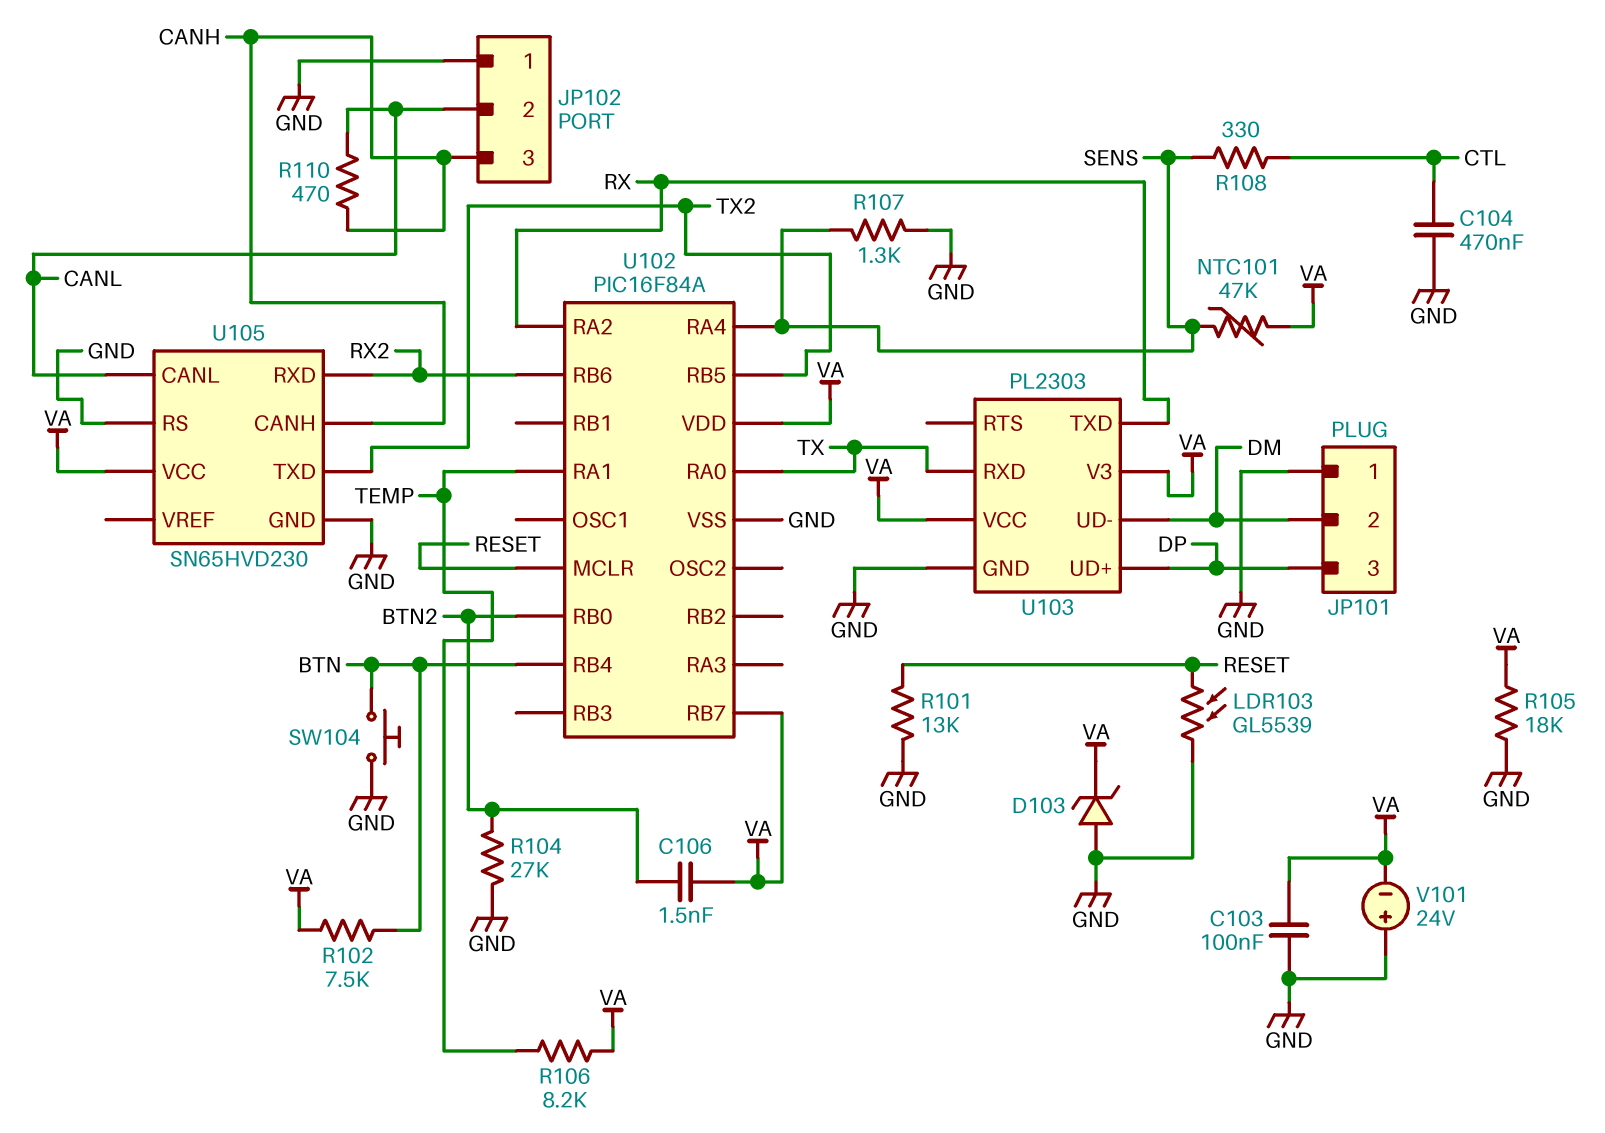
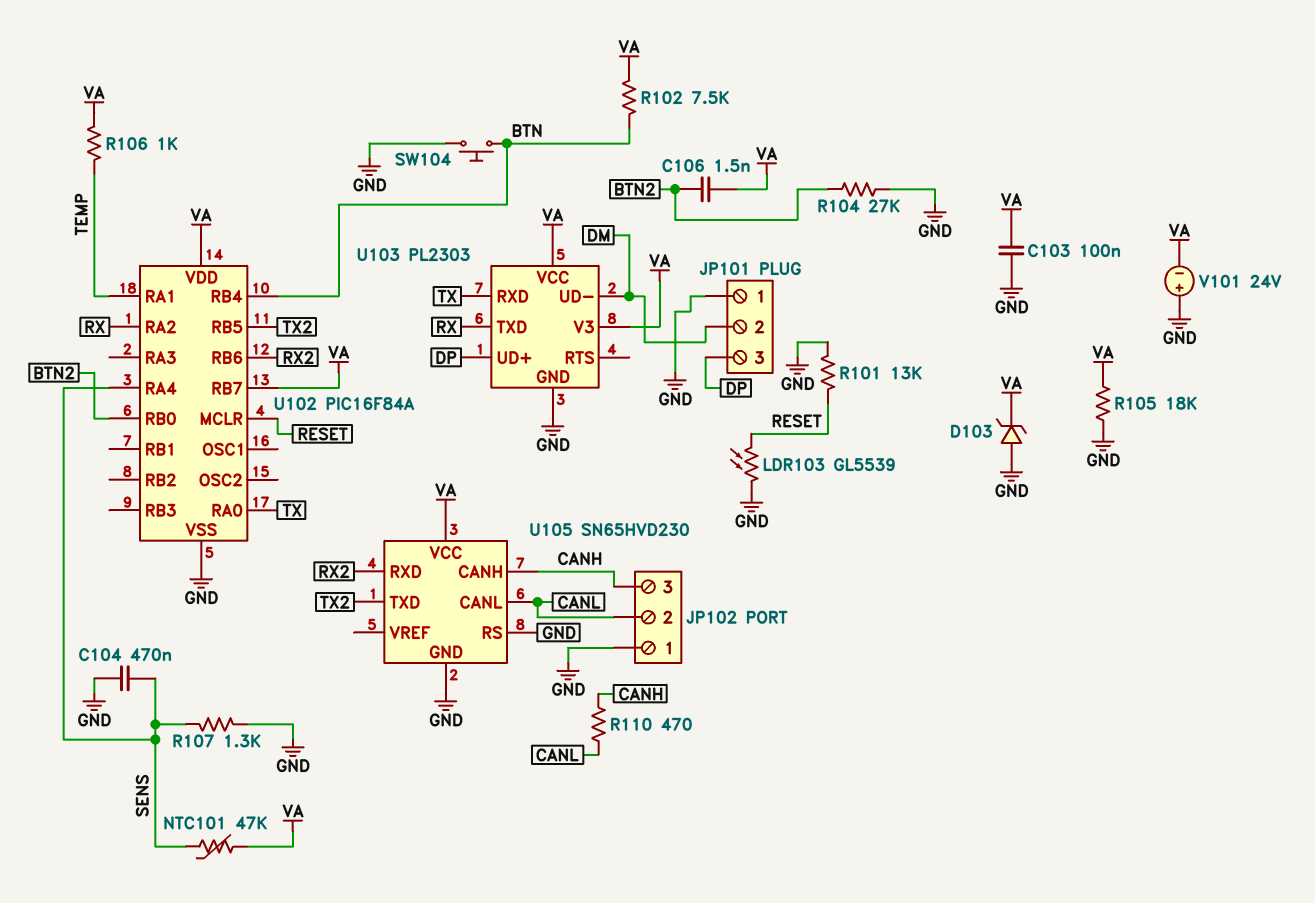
C104: 470nF (CTL, GND) -> 470nF (GND, SENS)
R106: 8.2k (TEMP, VA) -> 1k (TEMP, VA)
R108: 330 (CTL, SENS) -> none

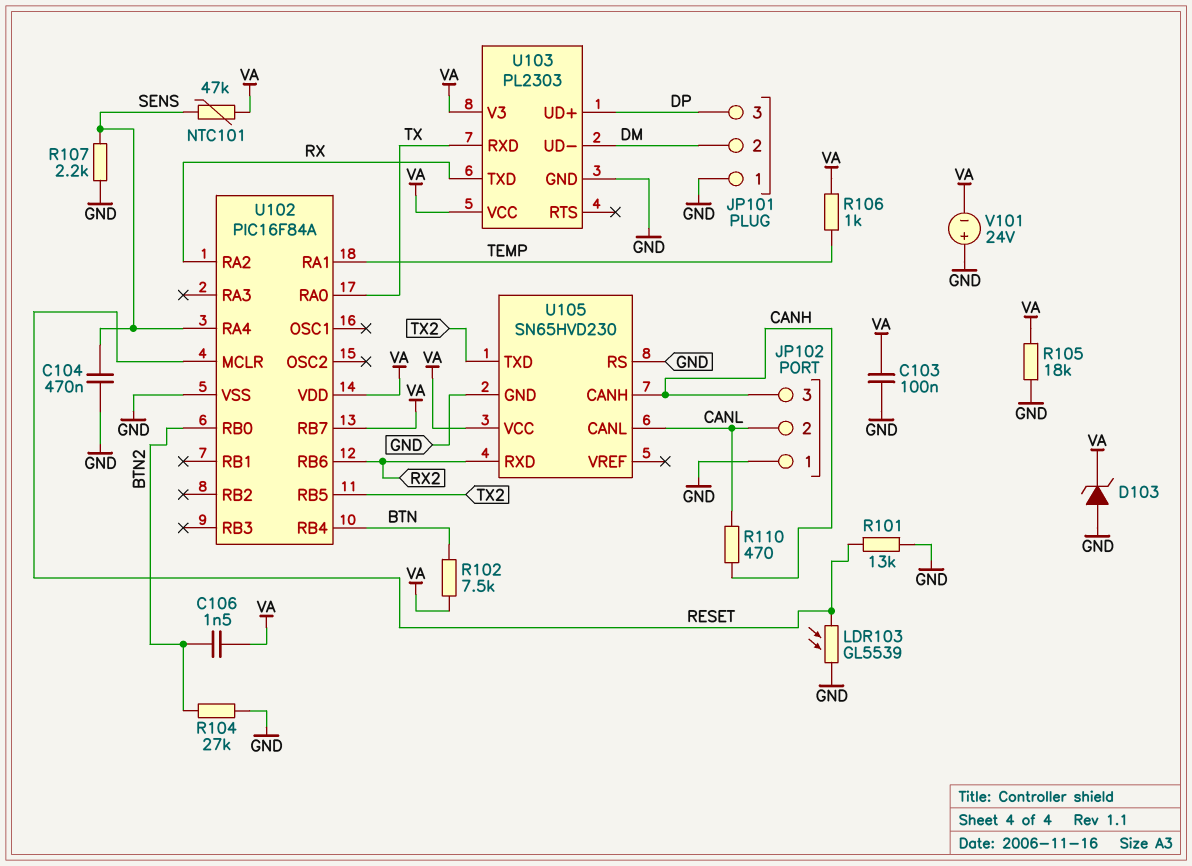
R107: 1.3k (GND, SENS) -> 2.2k (GND, SENS)
SW104: button (BTN, GND) -> none

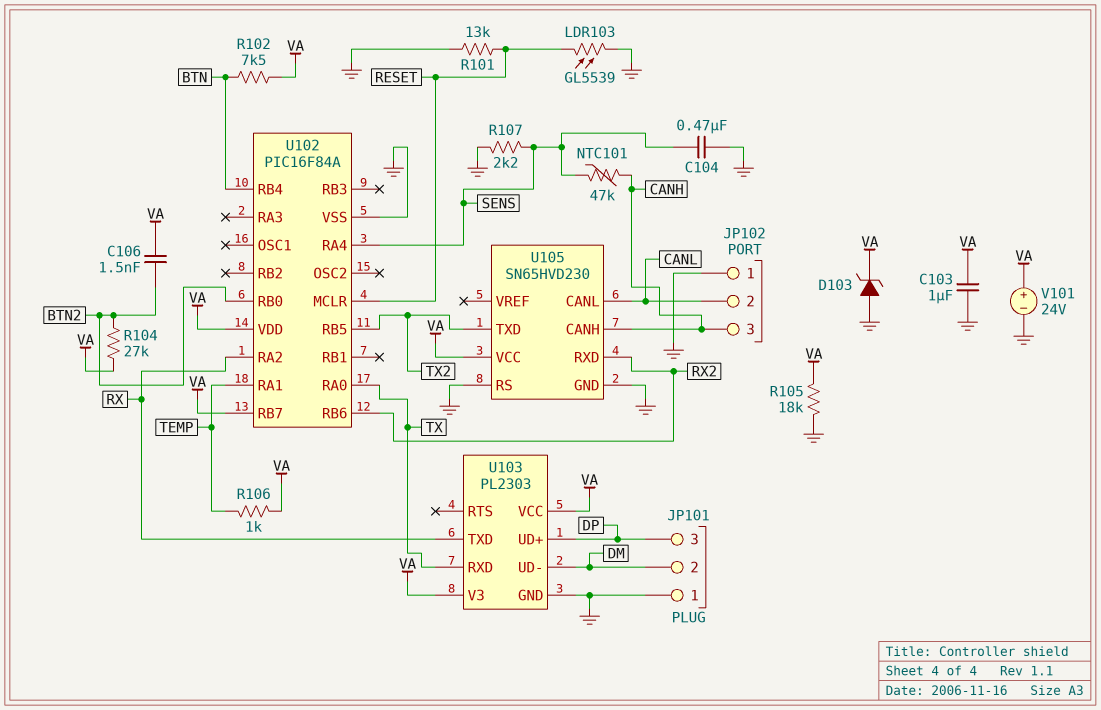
C103: 100nF (GND, VA) -> 1uF (GND, VA)
NTC101: 47k (SENS, VA) -> 47k (CANH, SENS)
R104: 27k (BTN2, GND) -> 27k (BTN2, VA)
R110: 470 (CANH, CANL) -> none
V101: 24V (plus GND, minus VA) -> 24V (plus VA, minus GND)

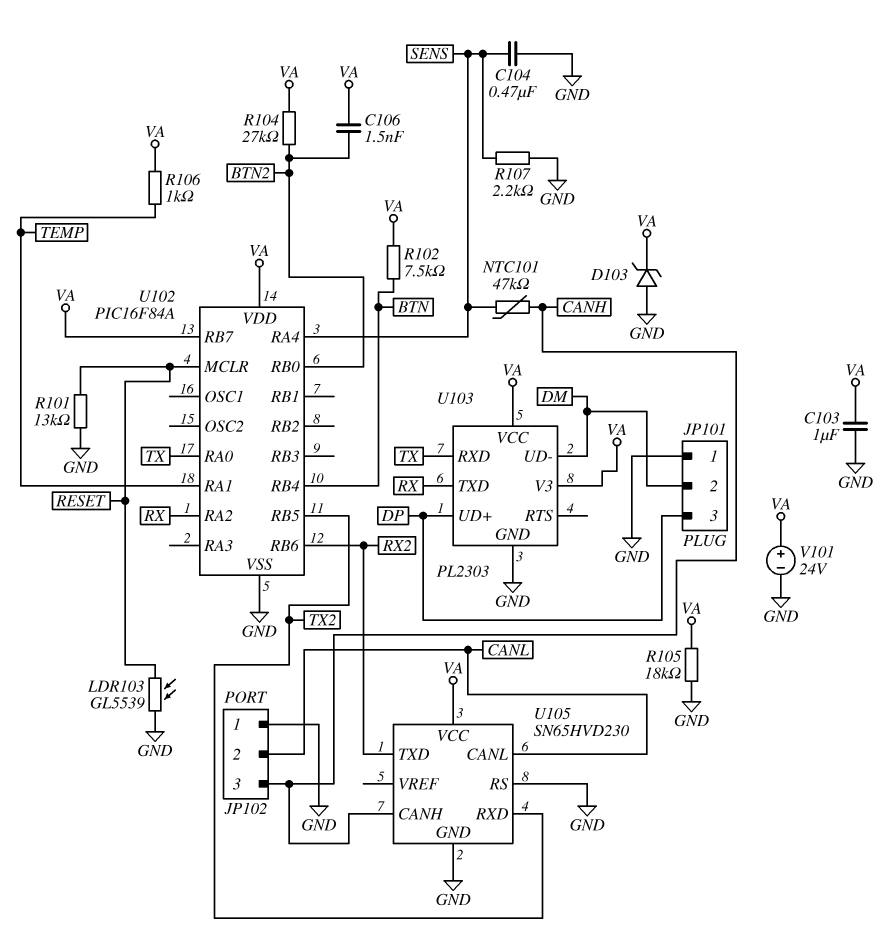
U105 pin RXD: RX2 -> TX2
U105 pin TXD: TX2 -> RX2

